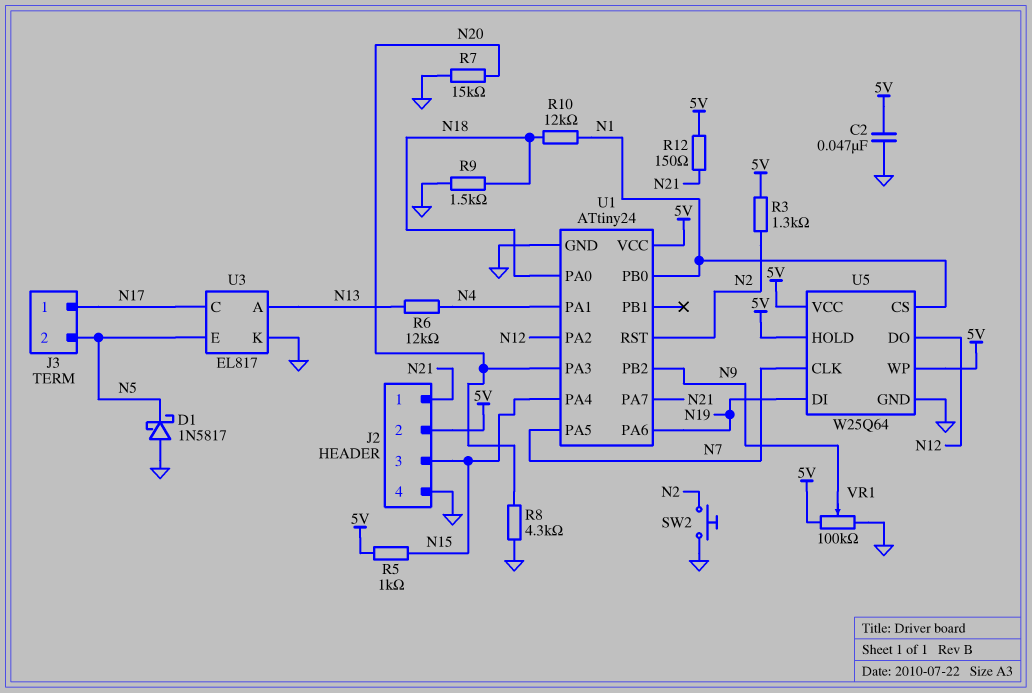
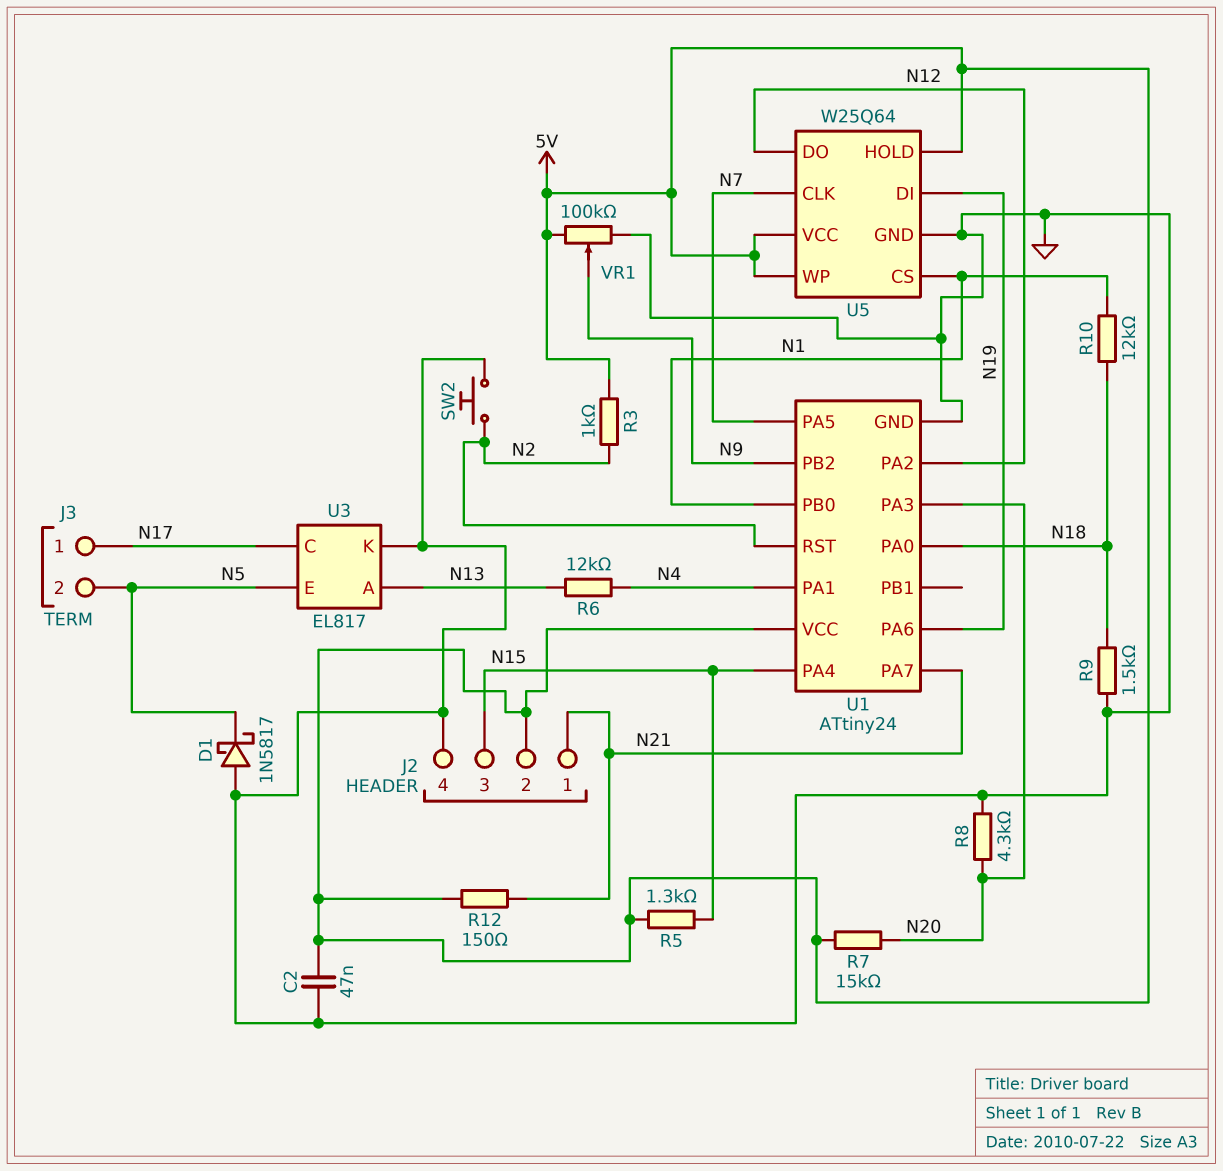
R3: 1.3k (5V, N2) -> 1k (5V, N2)
R5: 1k (5V, N15) -> 1.3k (5V, N15)
R7: 15k (GND, N20) -> 15k (5V, N20)

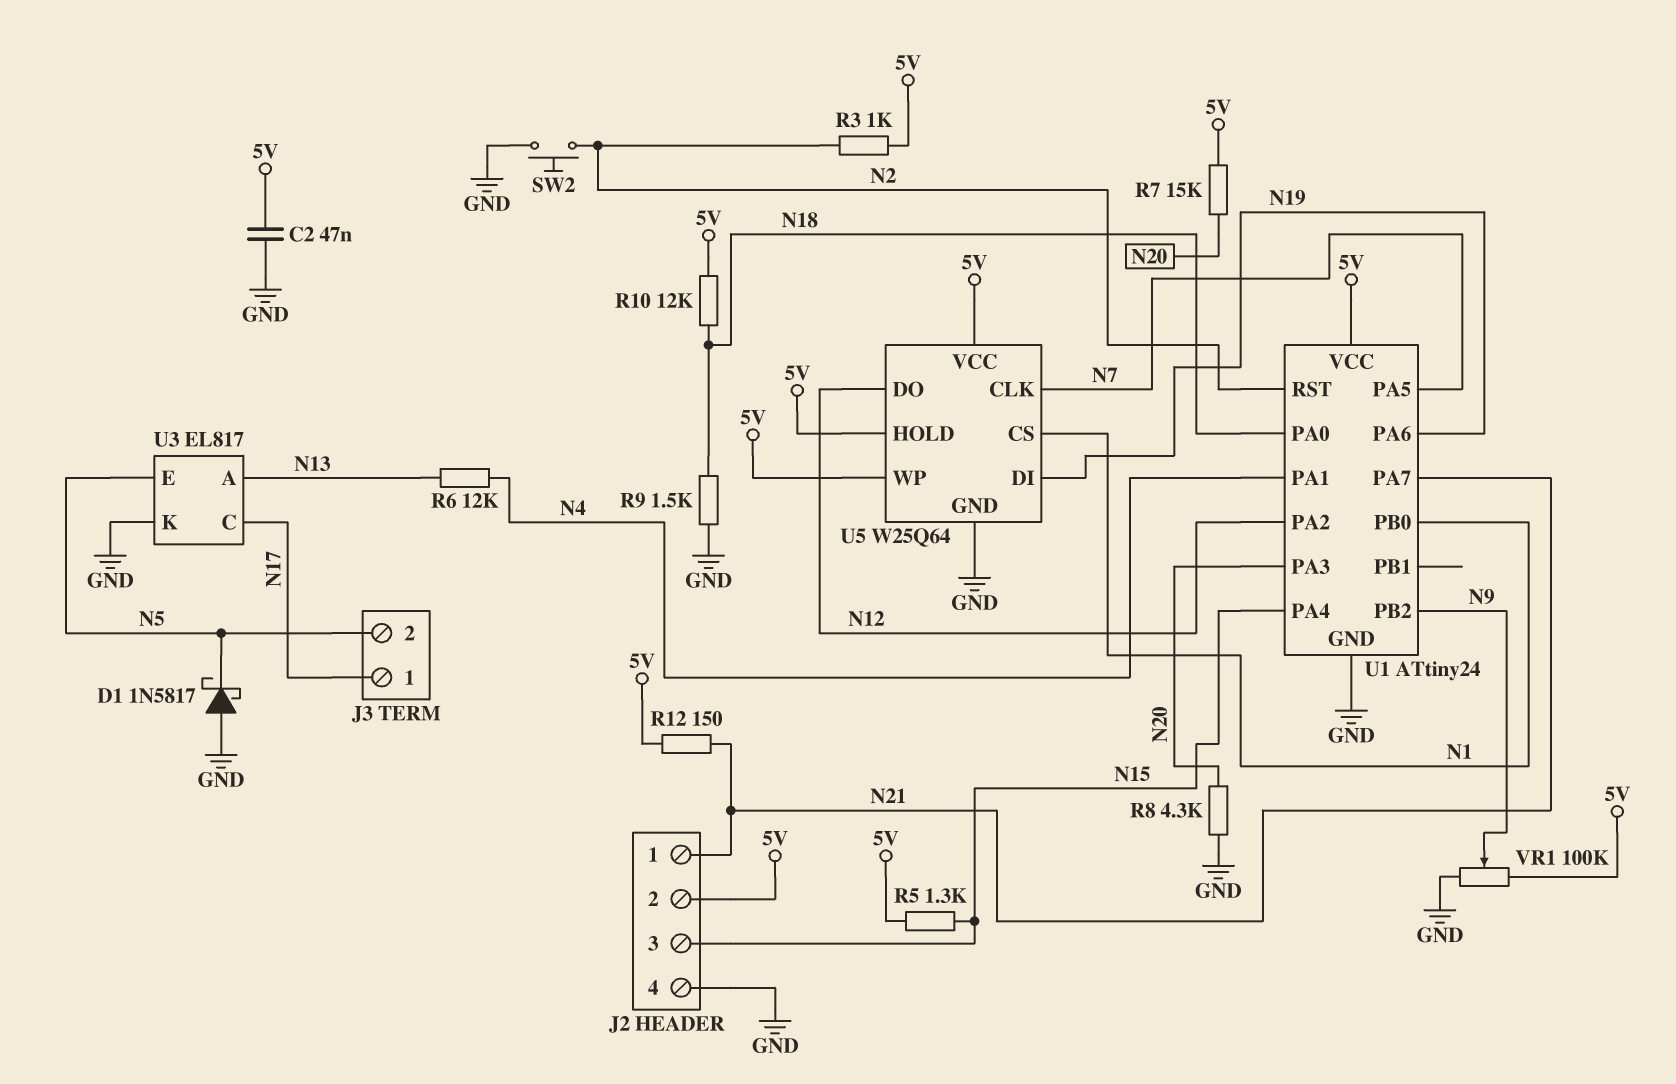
R10: 12k (N1, N18) -> 12k (5V, N18)

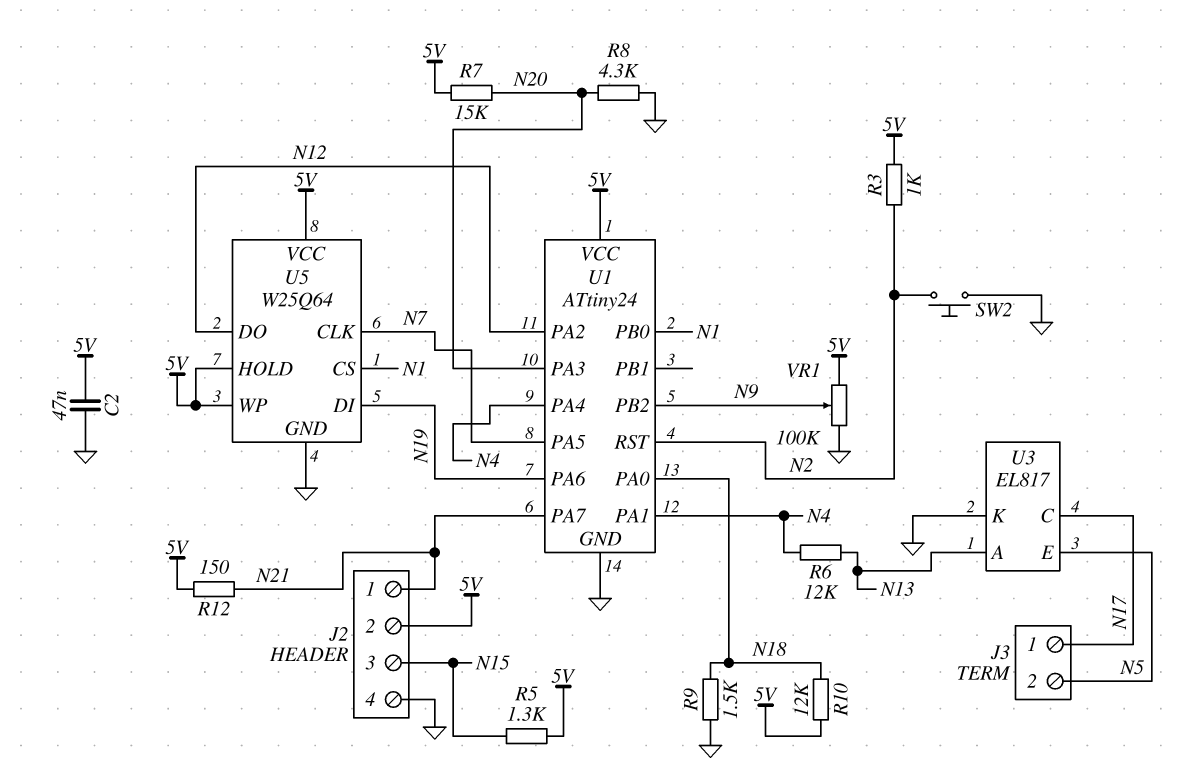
D1: schottky 1N5817 (A GND, K N5) -> none
U1 pin PA4: N15 -> N4

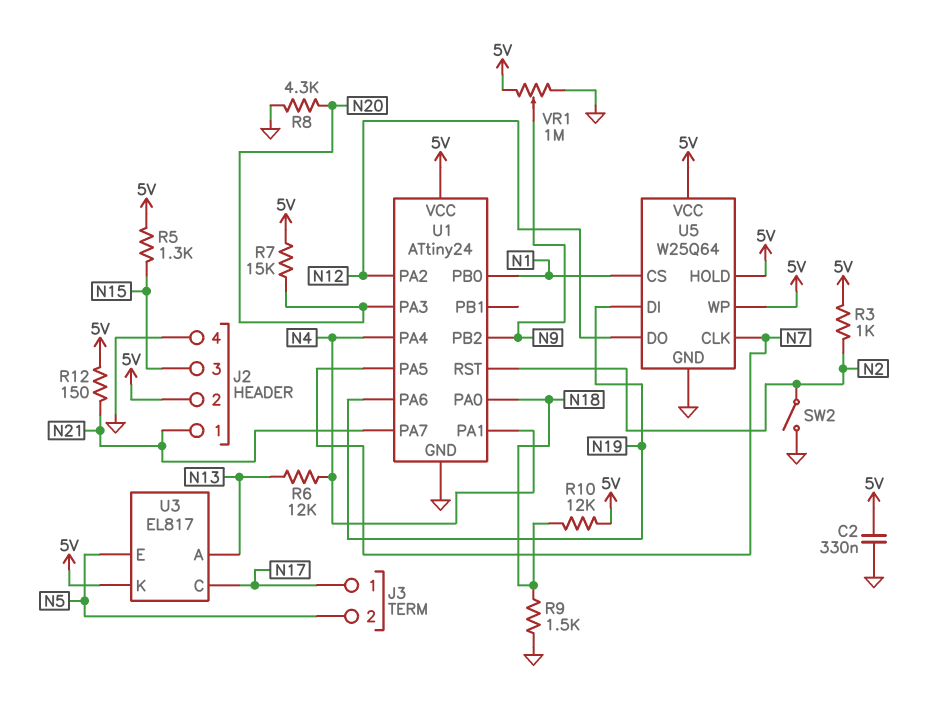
C2: 47nF (5V, GND) -> 330nF (5V, GND)
SW2: button (GND, N2) -> switch (GND, N2)
U3 pin K: GND -> 5V
VR1: 100k (5V, GND, wiper N9) -> 1M (5V, GND, wiper N9)

